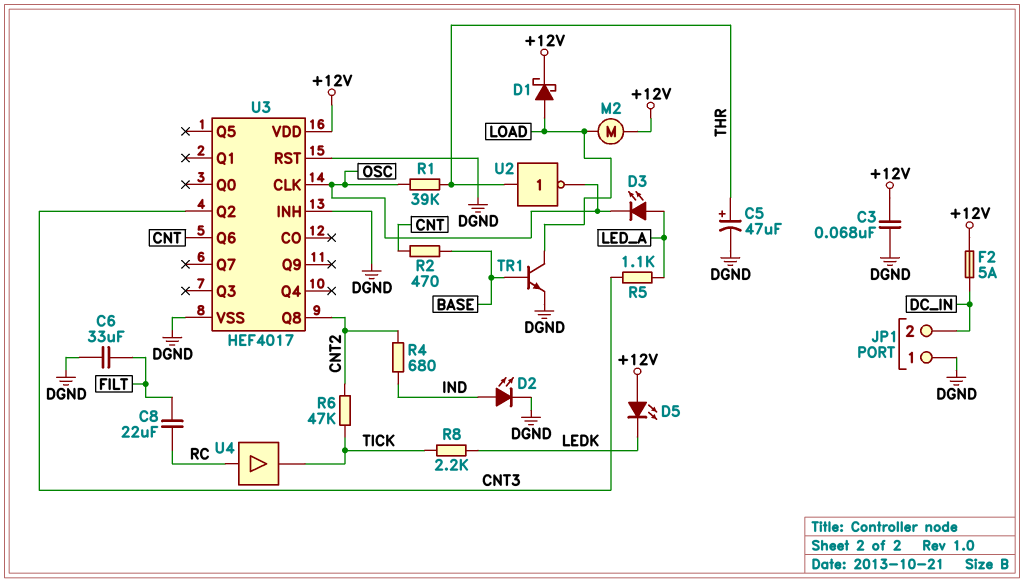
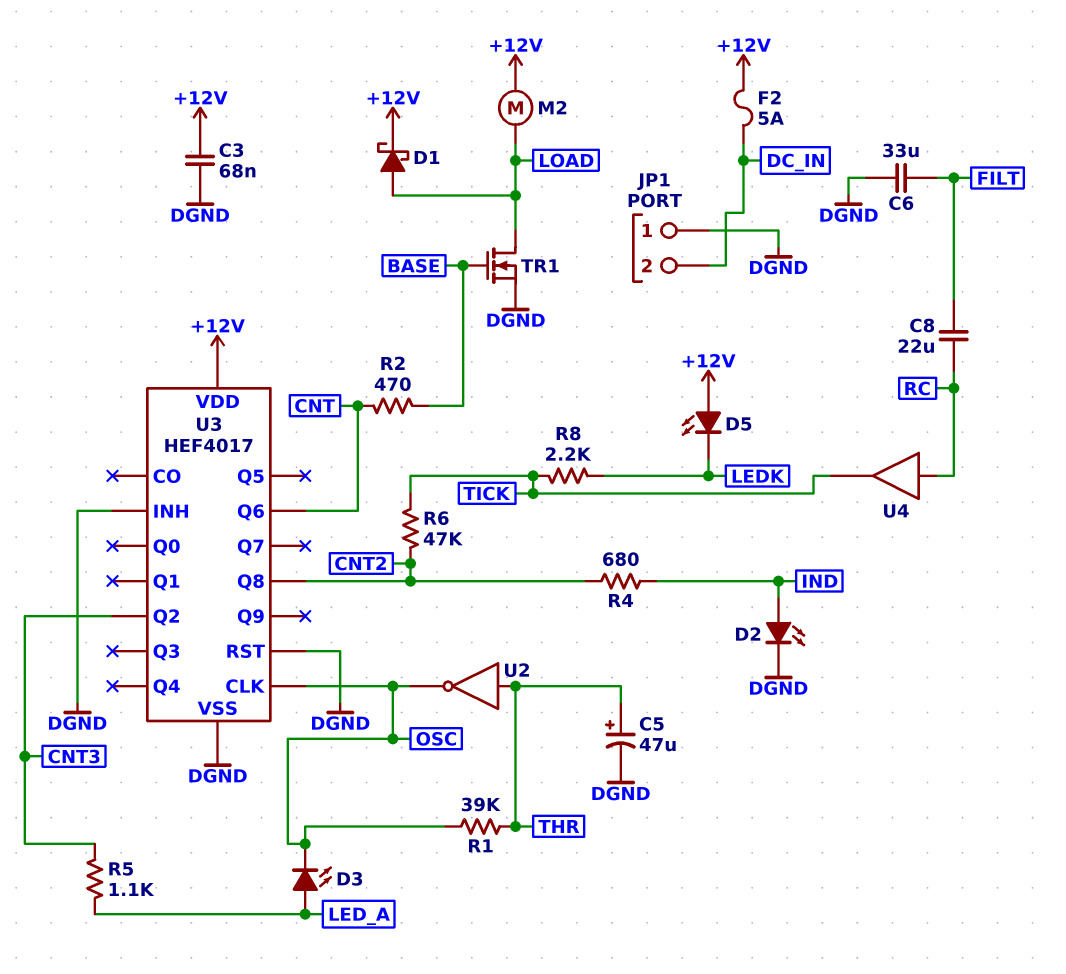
TR1: NPN (B BASE, C LOAD, E DGND) -> NMOS (G BASE, D LOAD, S DGND)

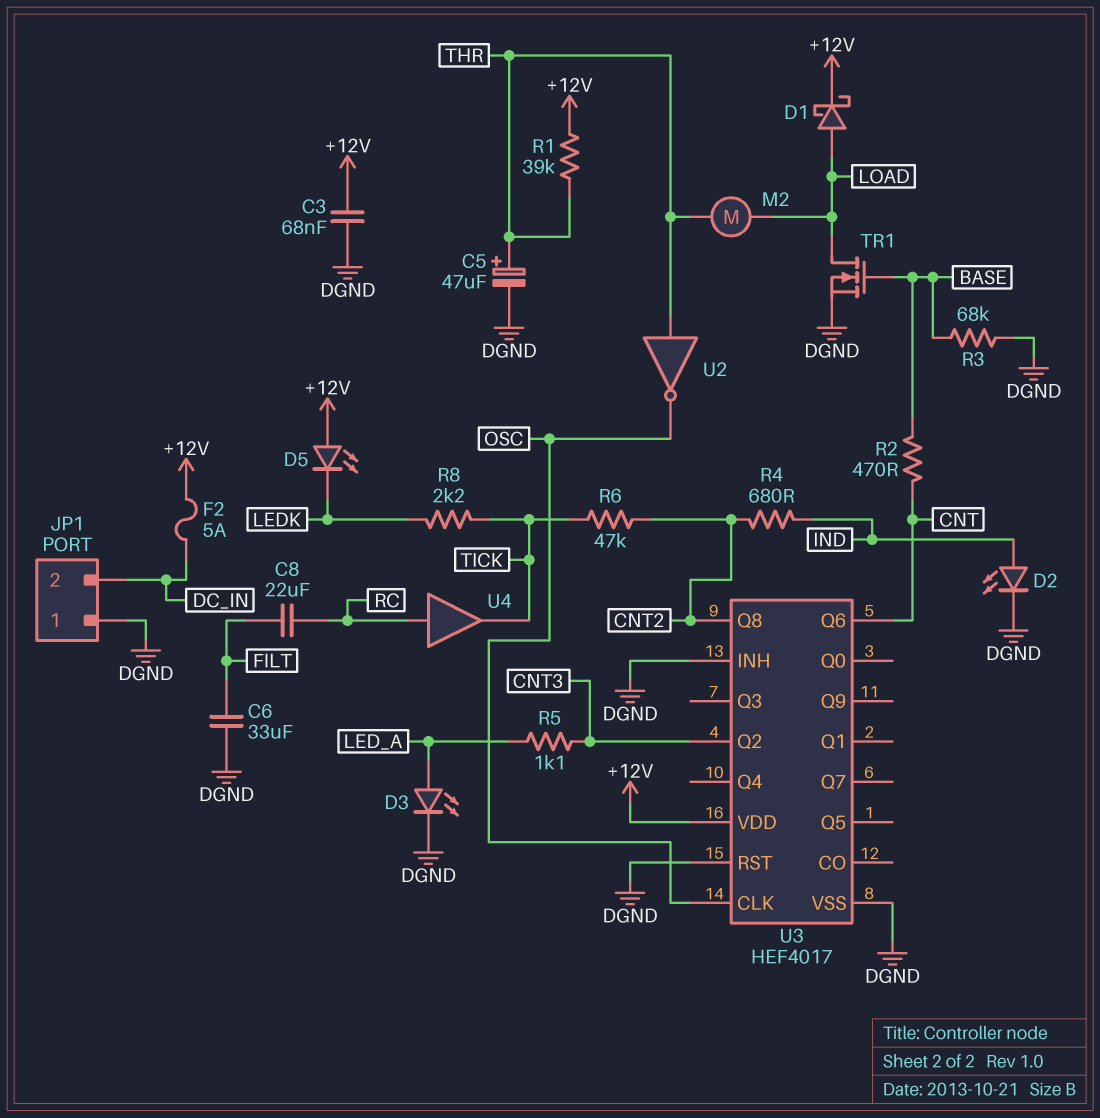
D3: LED (A LED_A, K OSC) -> LED (A LED_A, K DGND)
M2: motor (+12V, LOAD) -> motor (LOAD, THR)
R1: 39k (OSC, THR) -> 39k (+12V, THR)
R3: none -> 68k (BASE, DGND)

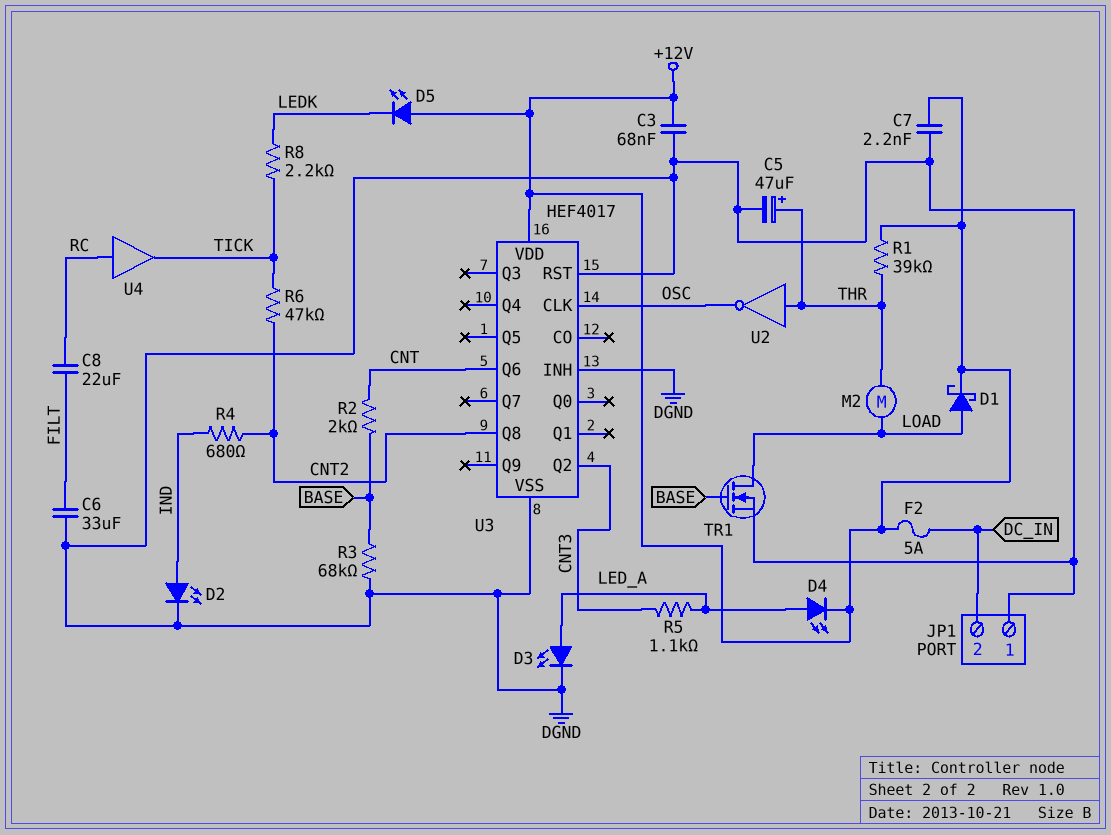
C7: none -> 2.2nF (+12V, DGND)
D4: none -> LED (A LED_A, K +12V)
R2: 470 (BASE, CNT) -> 2k (BASE, CNT)

